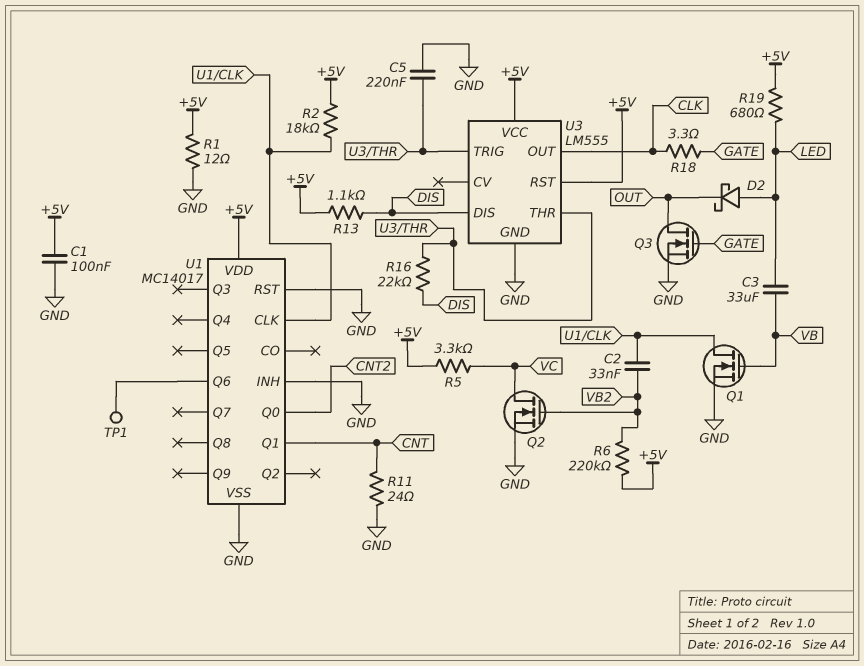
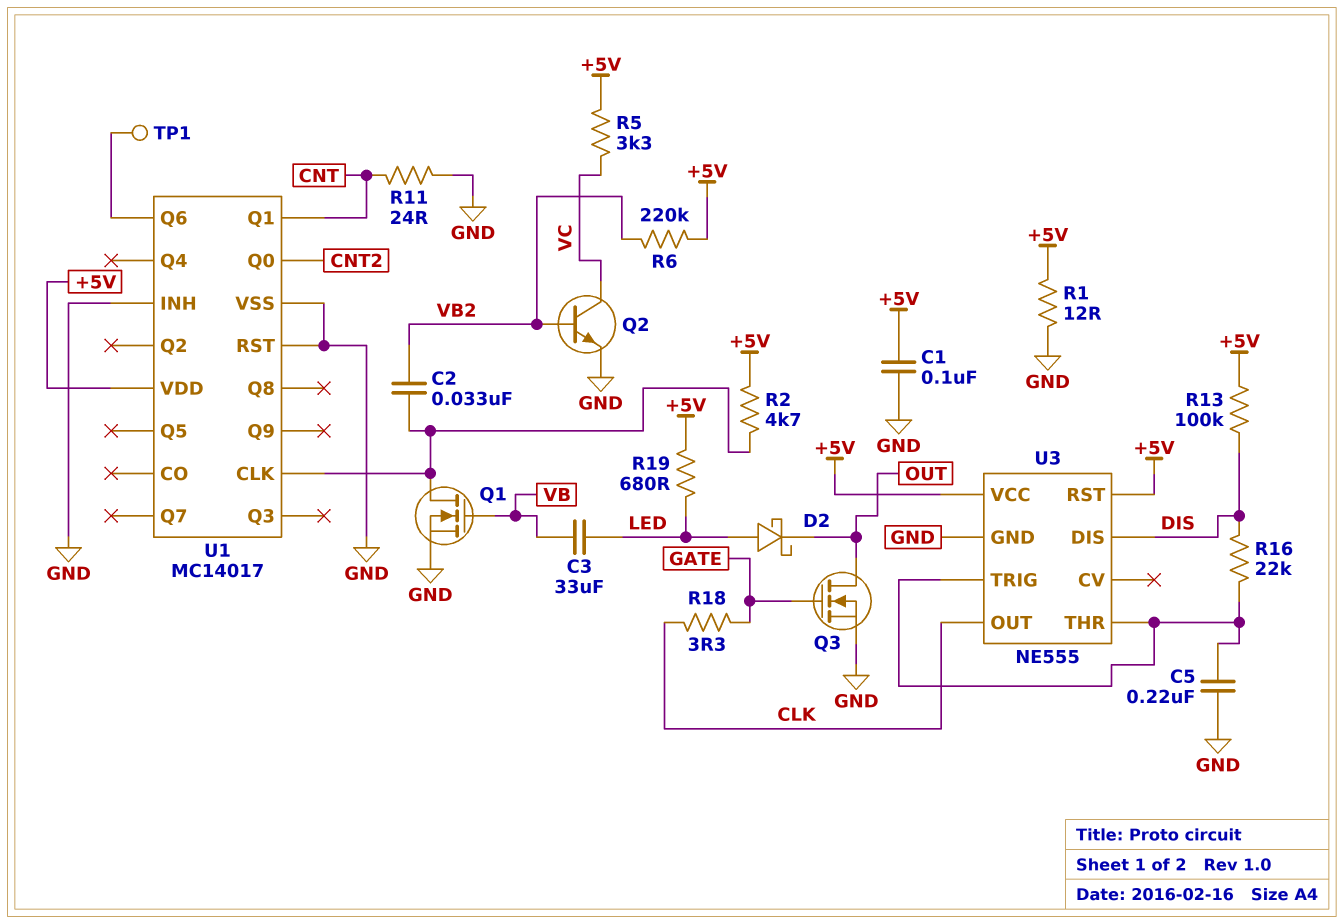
Q2: NMOS (G VB2, D VC, S GND) -> NPN (B VB2, C VC, E GND)
R2: 18k (+5V, U1/CLK) -> 4.7k (+5V, U1/CLK)
R13: 1.1k (+5V, DIS) -> 100k (+5V, DIS)
U3: LM555 -> NE555

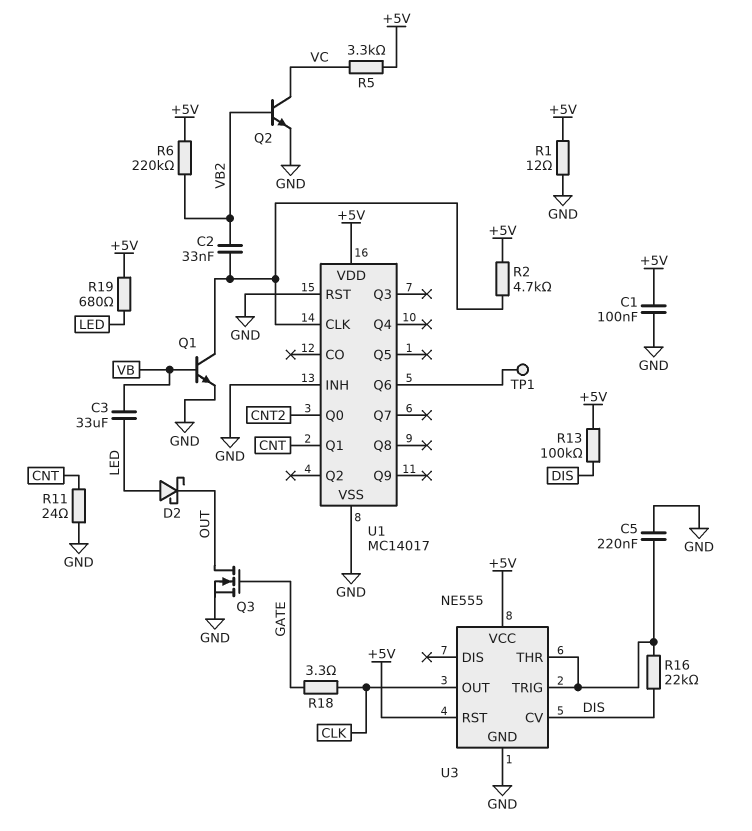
Q1: NMOS (G VB, D U1/CLK, S GND) -> NPN (B VB, C U1/CLK, E GND)
U3 pin CV: none -> DIS
U3 pin DIS: DIS -> none

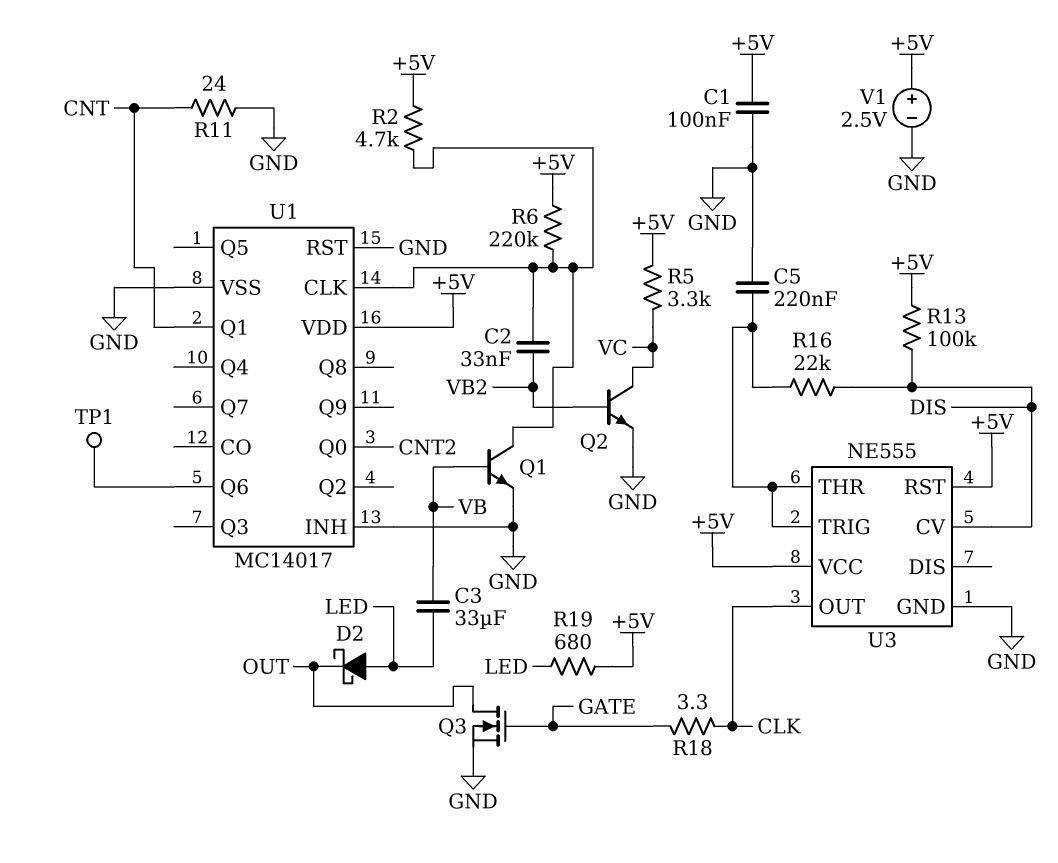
R1: 12 (+5V, GND) -> none
R6: 220k (+5V, VB2) -> 220k (+5V, U1/CLK)
V1: none -> 2.5V (plus +5V, minus GND)

